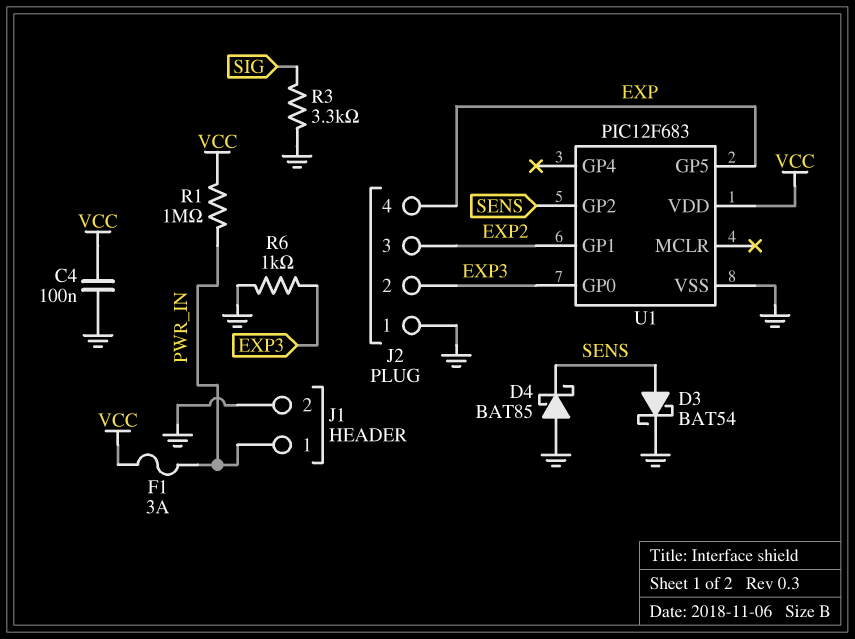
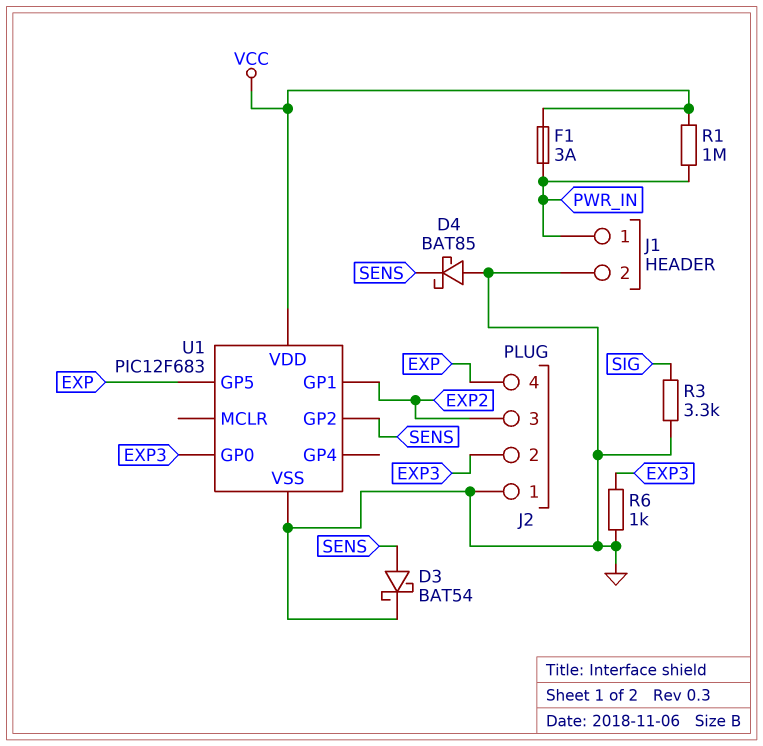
C4: 100nF (GND, VCC) -> none

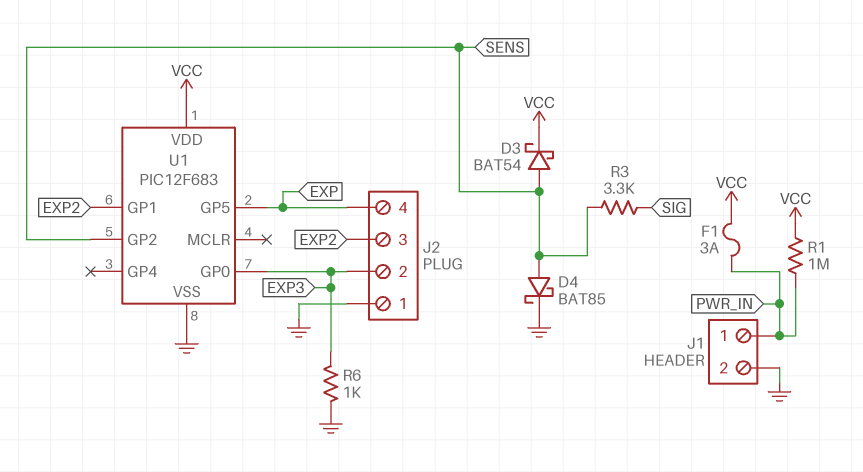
D3: schottky BAT54 (A SENS, K GND) -> schottky BAT54 (A SENS, K VCC)
D4: schottky BAT85 (A GND, K SENS) -> schottky BAT85 (A SENS, K GND)
R3: 3.3k (GND, SIG) -> 3.3k (SENS, SIG)

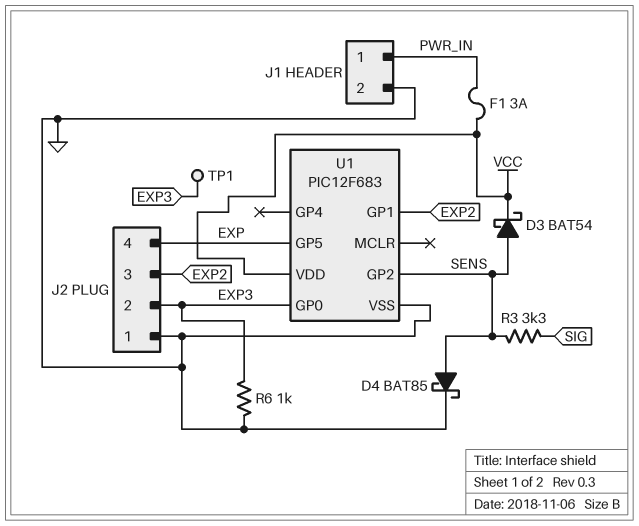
R1: 1M (PWR_IN, VCC) -> none
TP1: none -> test point (EXP3)

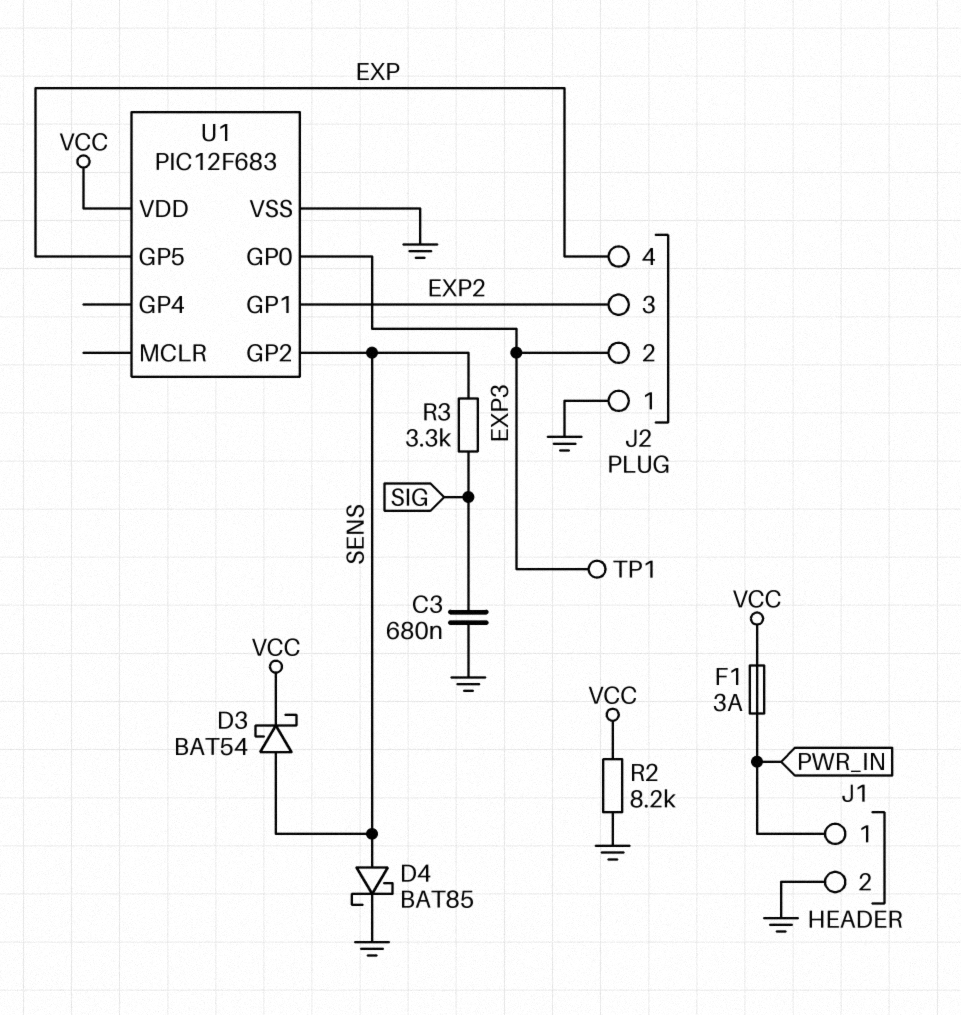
C3: none -> 680nF (GND, SIG)
R2: none -> 8.2k (GND, VCC)
R6: 1k (EXP3, GND) -> none

